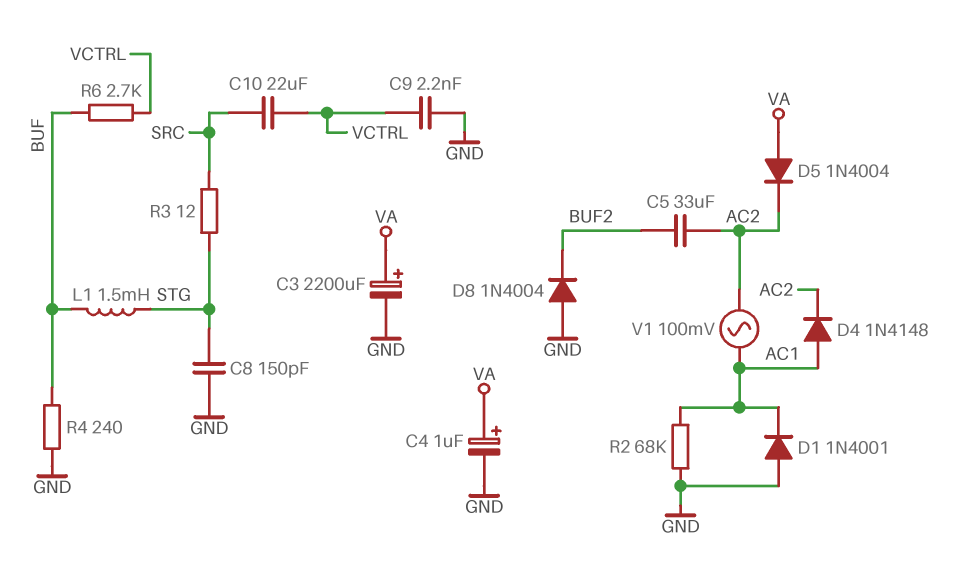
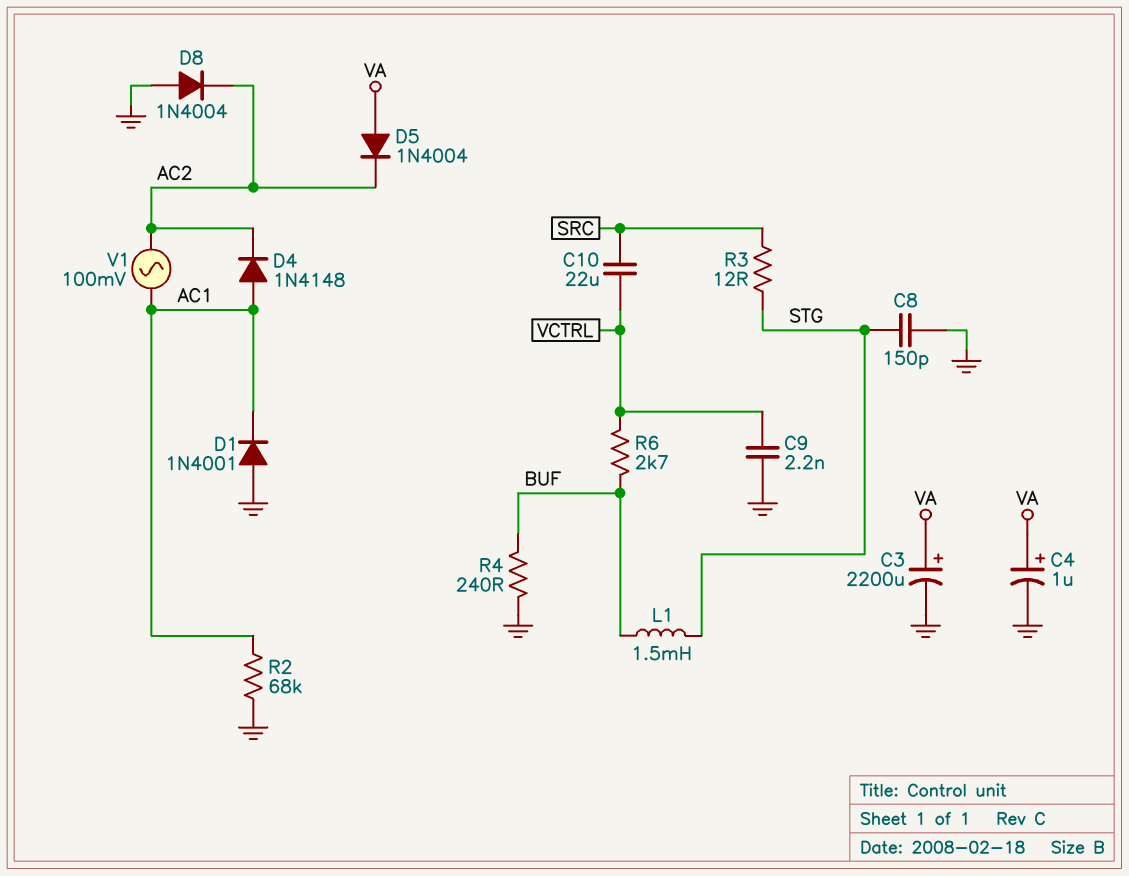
C5: 33uF (AC2, BUF2) -> none
D8: diode 1N4004 (A GND, K BUF2) -> diode 1N4004 (A GND, K AC2)

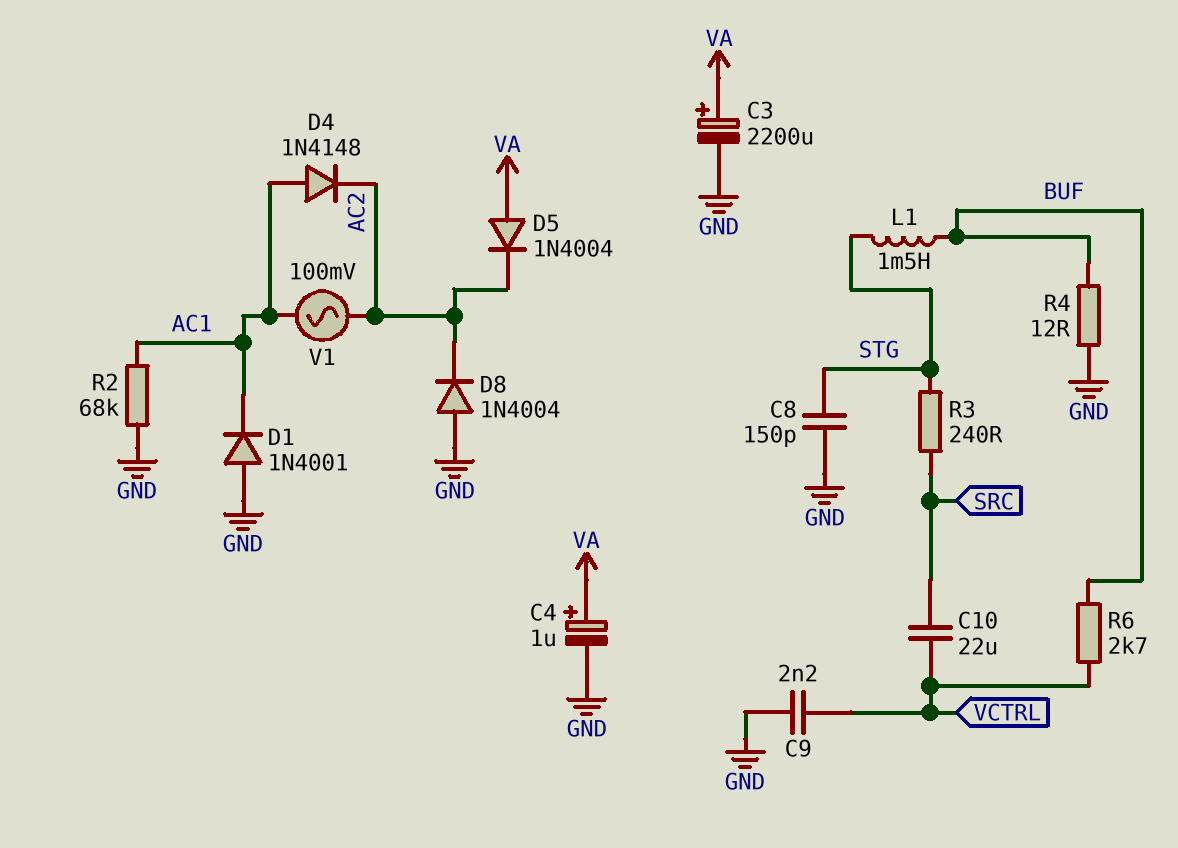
R3: 12 (SRC, STG) -> 240 (SRC, STG)
R4: 240 (BUF, GND) -> 12 (BUF, GND)

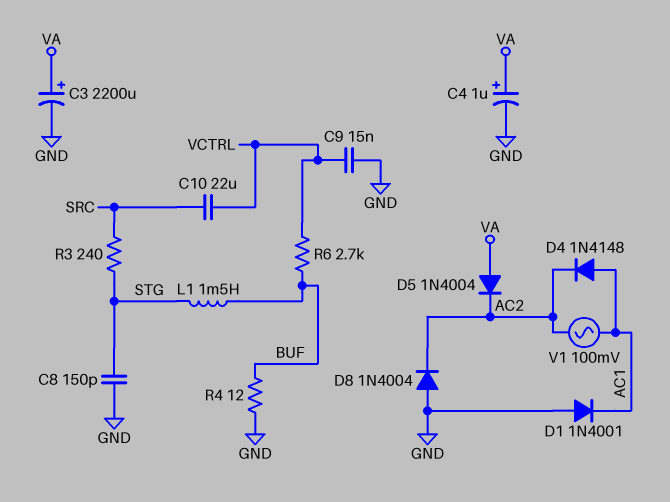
C9: 2.2nF (GND, VCTRL) -> 15nF (GND, VCTRL)
R2: 68k (AC1, GND) -> none

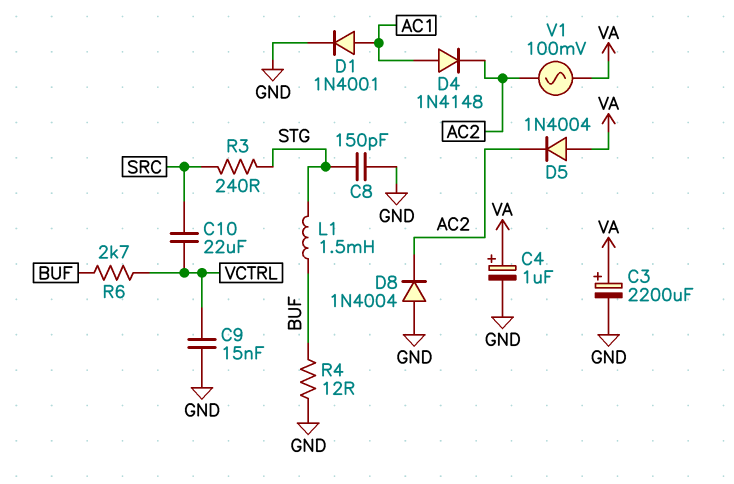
D1: diode 1N4001 (A GND, K AC1) -> diode 1N4001 (A AC1, K GND)
V1: AC 100mV (AC1, AC2) -> AC 100mV (AC2, VA)

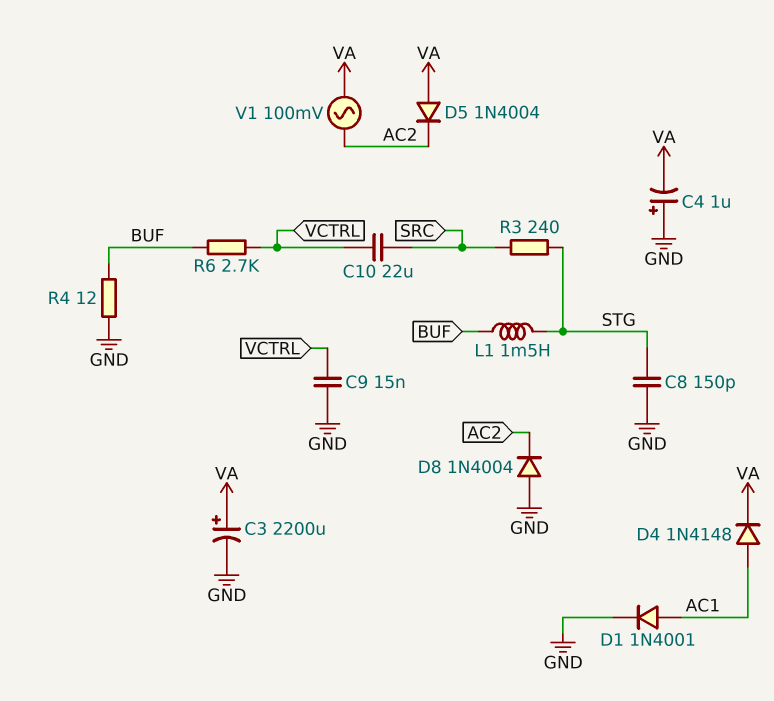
C4: 1uF (plus VA, minus GND) -> 1uF (plus GND, minus VA)
D4: diode 1N4148 (A AC1, K AC2) -> diode 1N4148 (A AC1, K VA)

